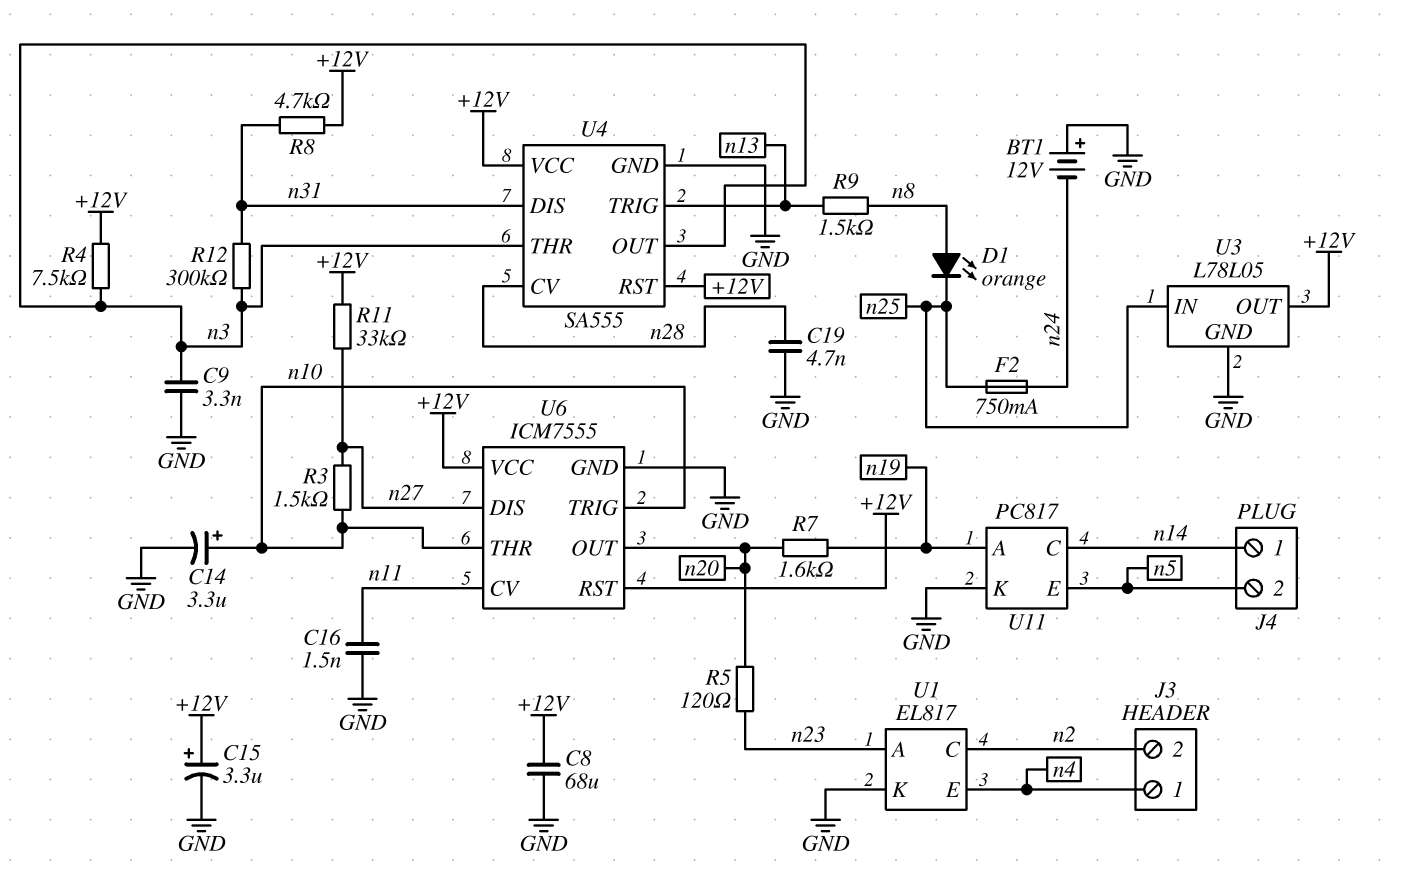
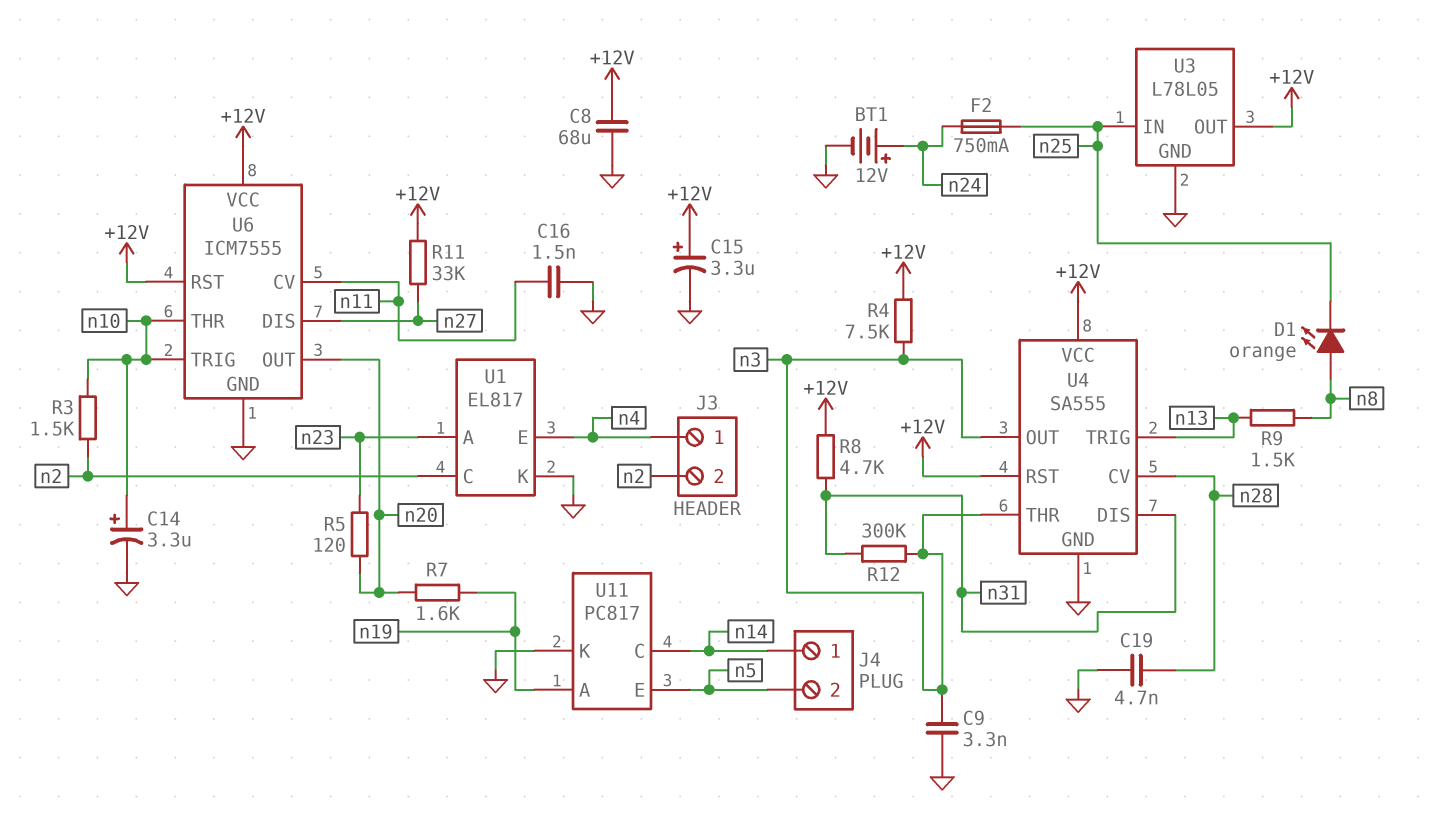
BT1: 12V (plus GND, minus n24) -> 12V (plus n24, minus GND)
R3: 1.5k (n10, n27) -> 1.5k (n2, n10)

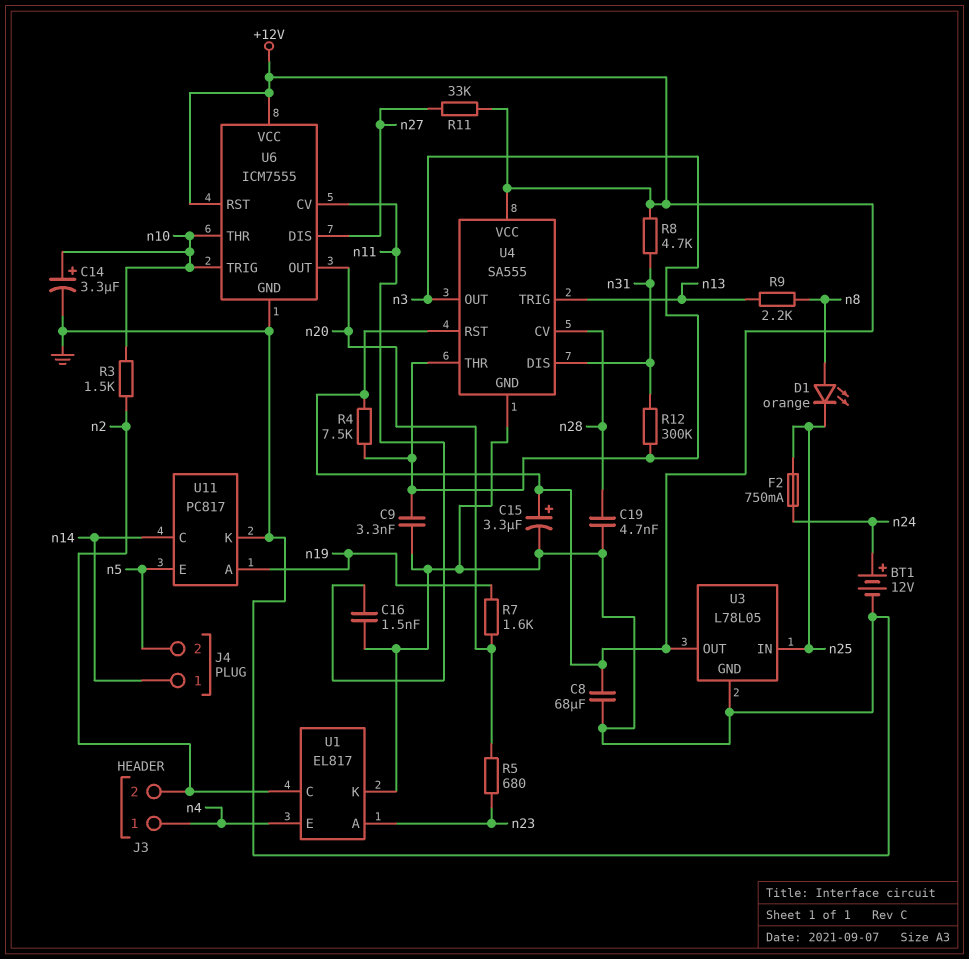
R5: 120 (n20, n23) -> 680 (n20, n23)
R9: 1.5k (n8, n13) -> 2.2k (n8, n13)

